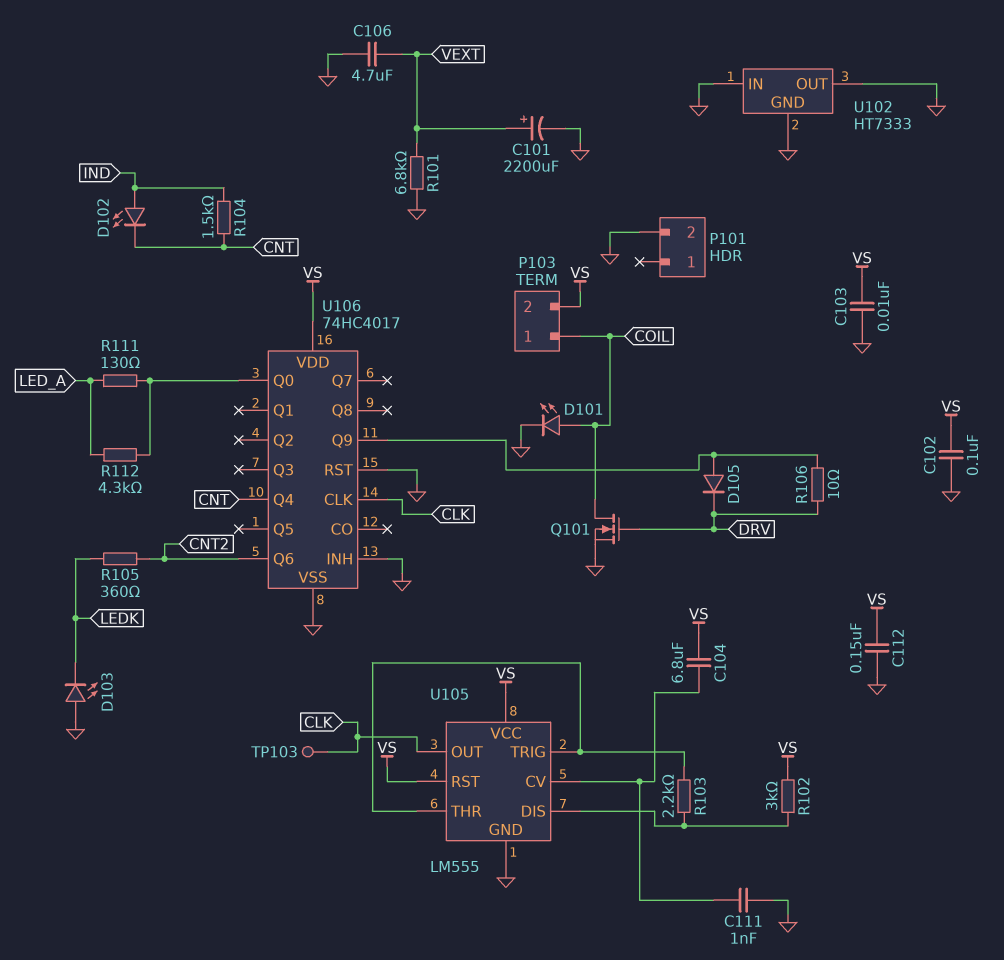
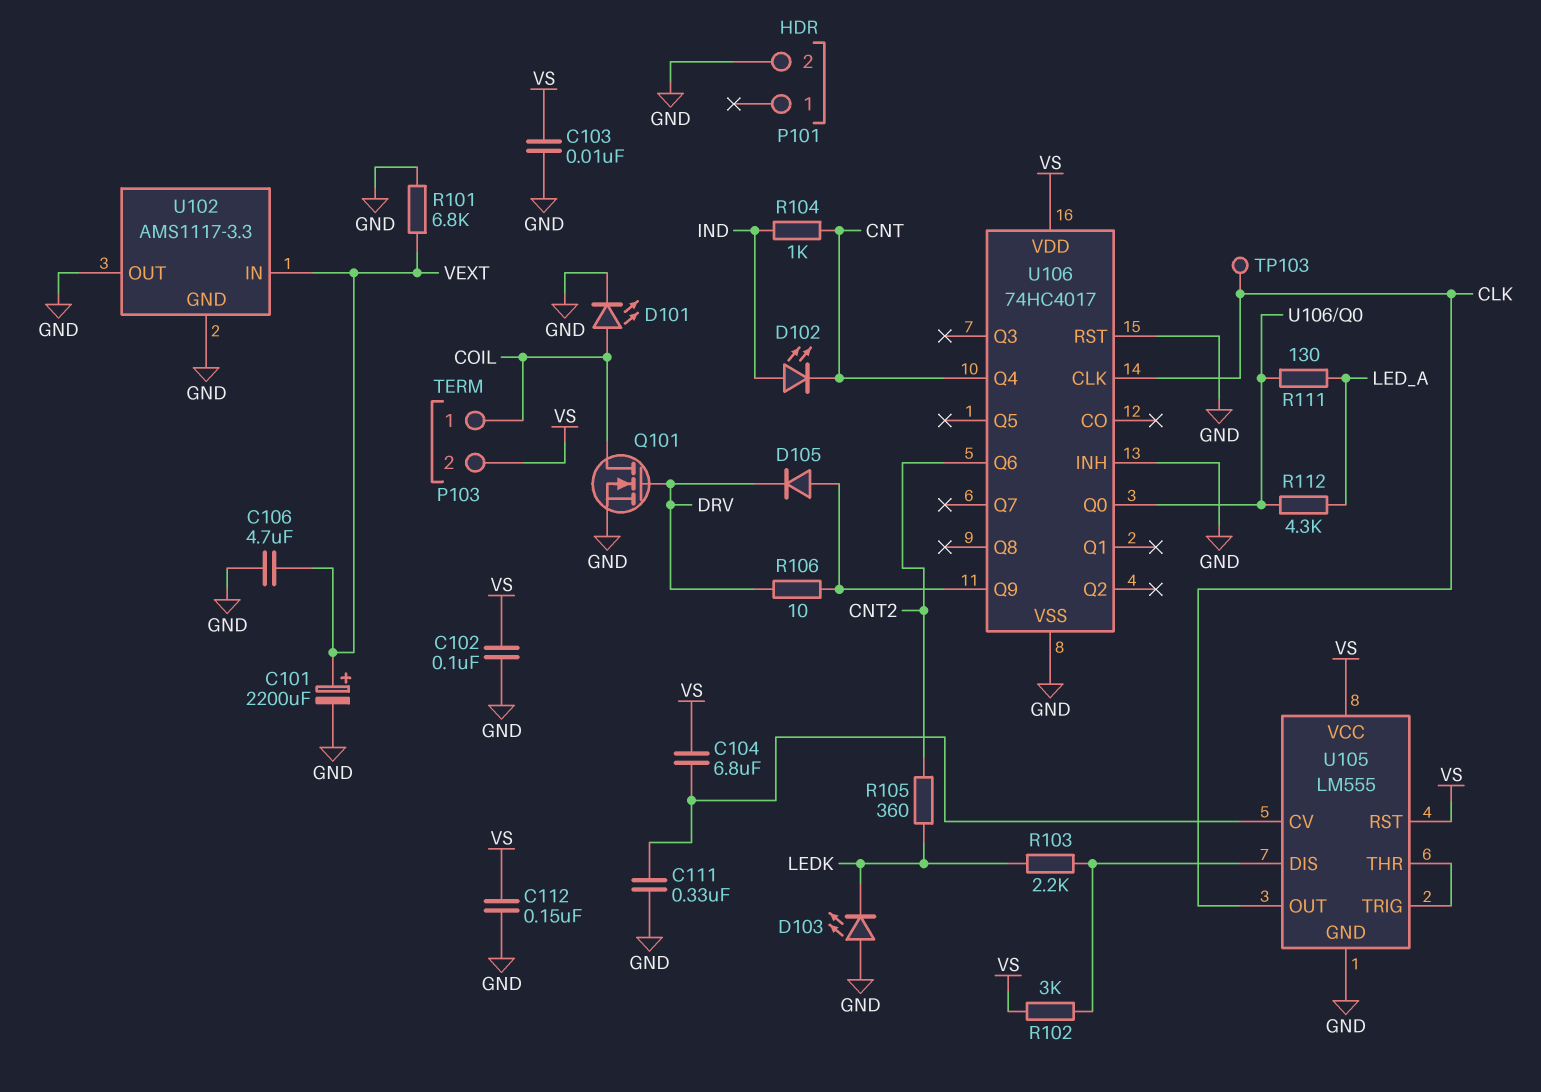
C111: 1nF (GND, U105/CV) -> 330nF (GND, U105/CV)
R103: 2.2k (U105/DIS, U105/THR) -> 2.2k (LEDK, U105/DIS)
R104: 1.5k (CNT, IND) -> 1k (CNT, IND)
U102: HT7333 -> AMS1117-3.3
U102 pin IN: GND -> VEXT

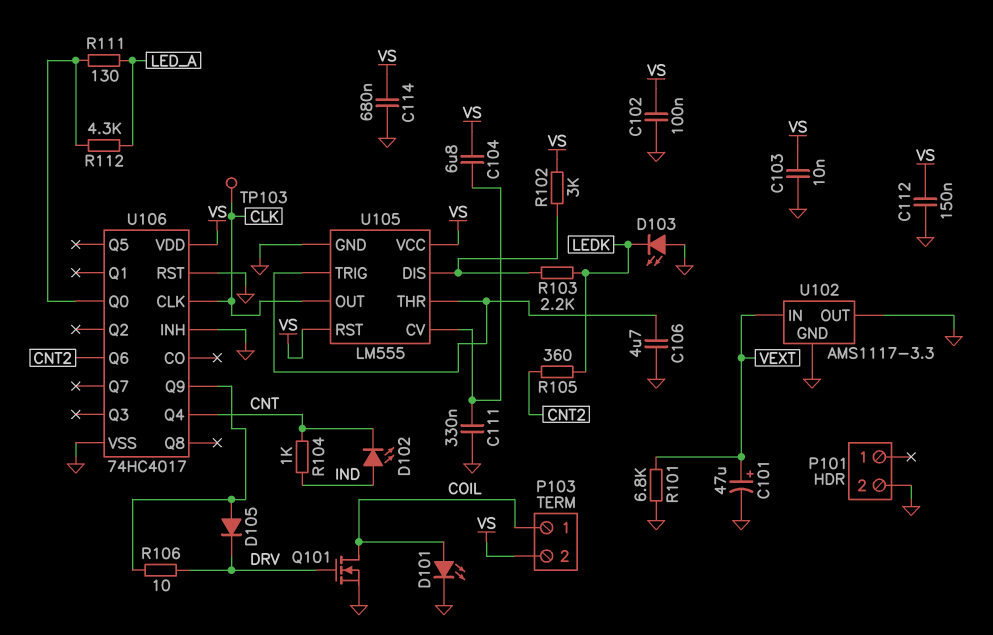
C101: 2200uF (plus VEXT, minus GND) -> 47uF (plus VEXT, minus GND)
C106: 4.7uF (GND, VEXT) -> 4.7uF (GND, U105/THR)
C114: none -> 680nF (GND, VS)

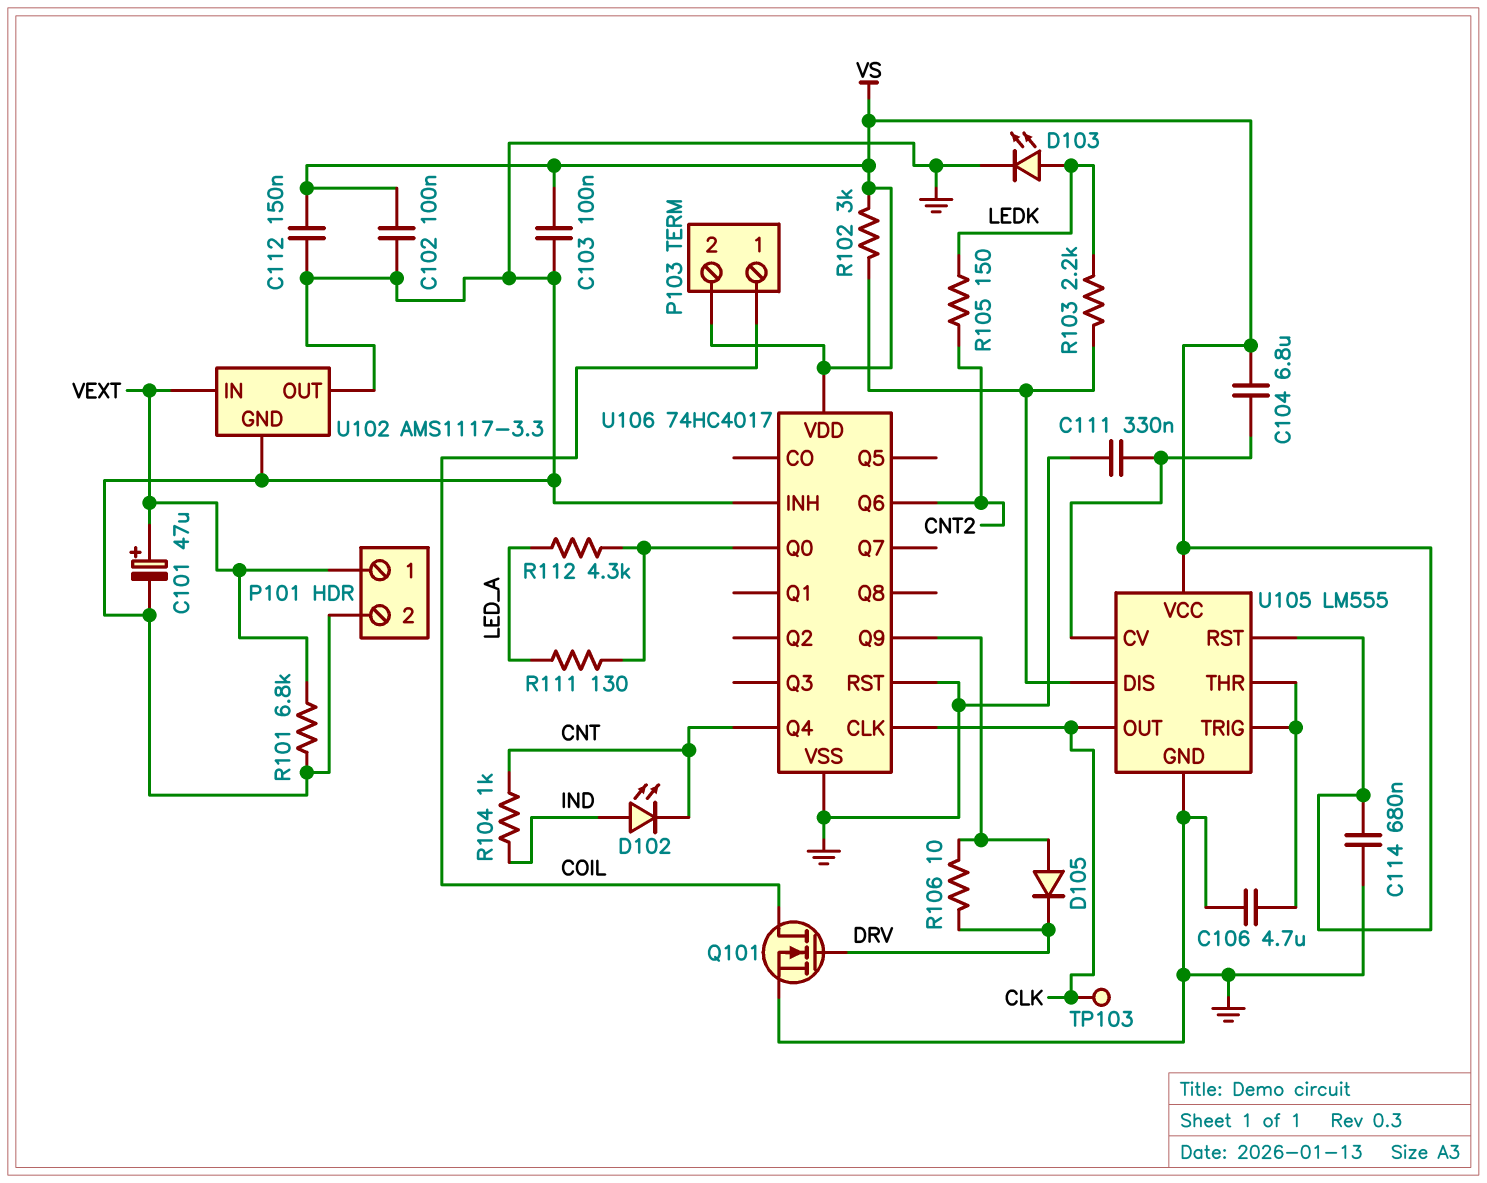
C103: 10nF (GND, VS) -> 100nF (GND, VS)
D101: LED (A COIL, K GND) -> none
D103: LED (A GND, K LEDK) -> LED (A LEDK, K GND)
P101 pin 1: none -> VEXT
R105: 360 (CNT2, LEDK) -> 150 (CNT2, LEDK)

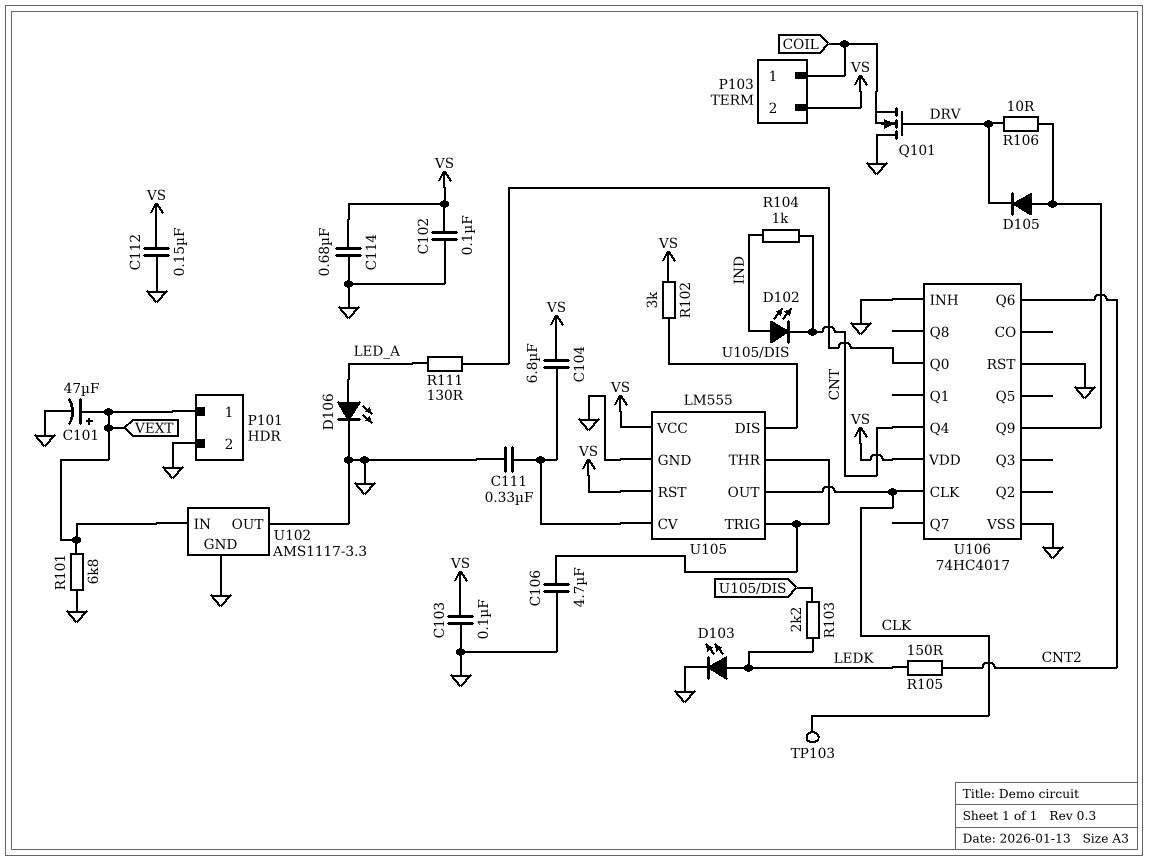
D106: none -> LED (A LED_A, K GND)
Q101: NMOS (G DRV, D COIL, S GND) -> NMOS (G DRV, D GND, S COIL)
R112: 4.3k (LED_A, U106/Q0) -> none

